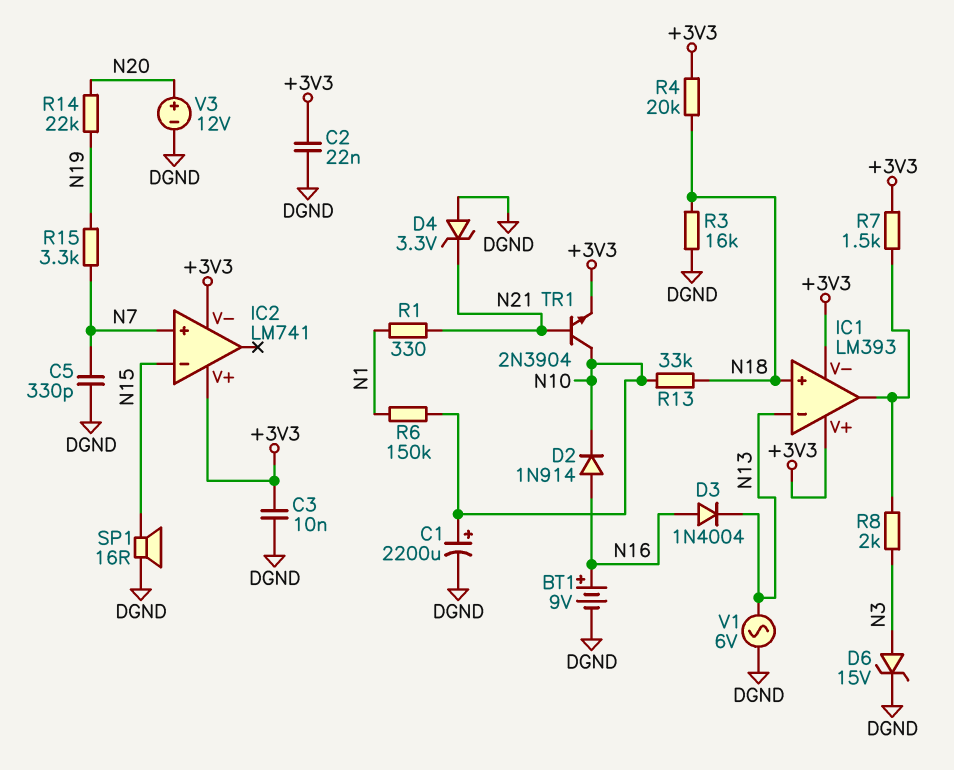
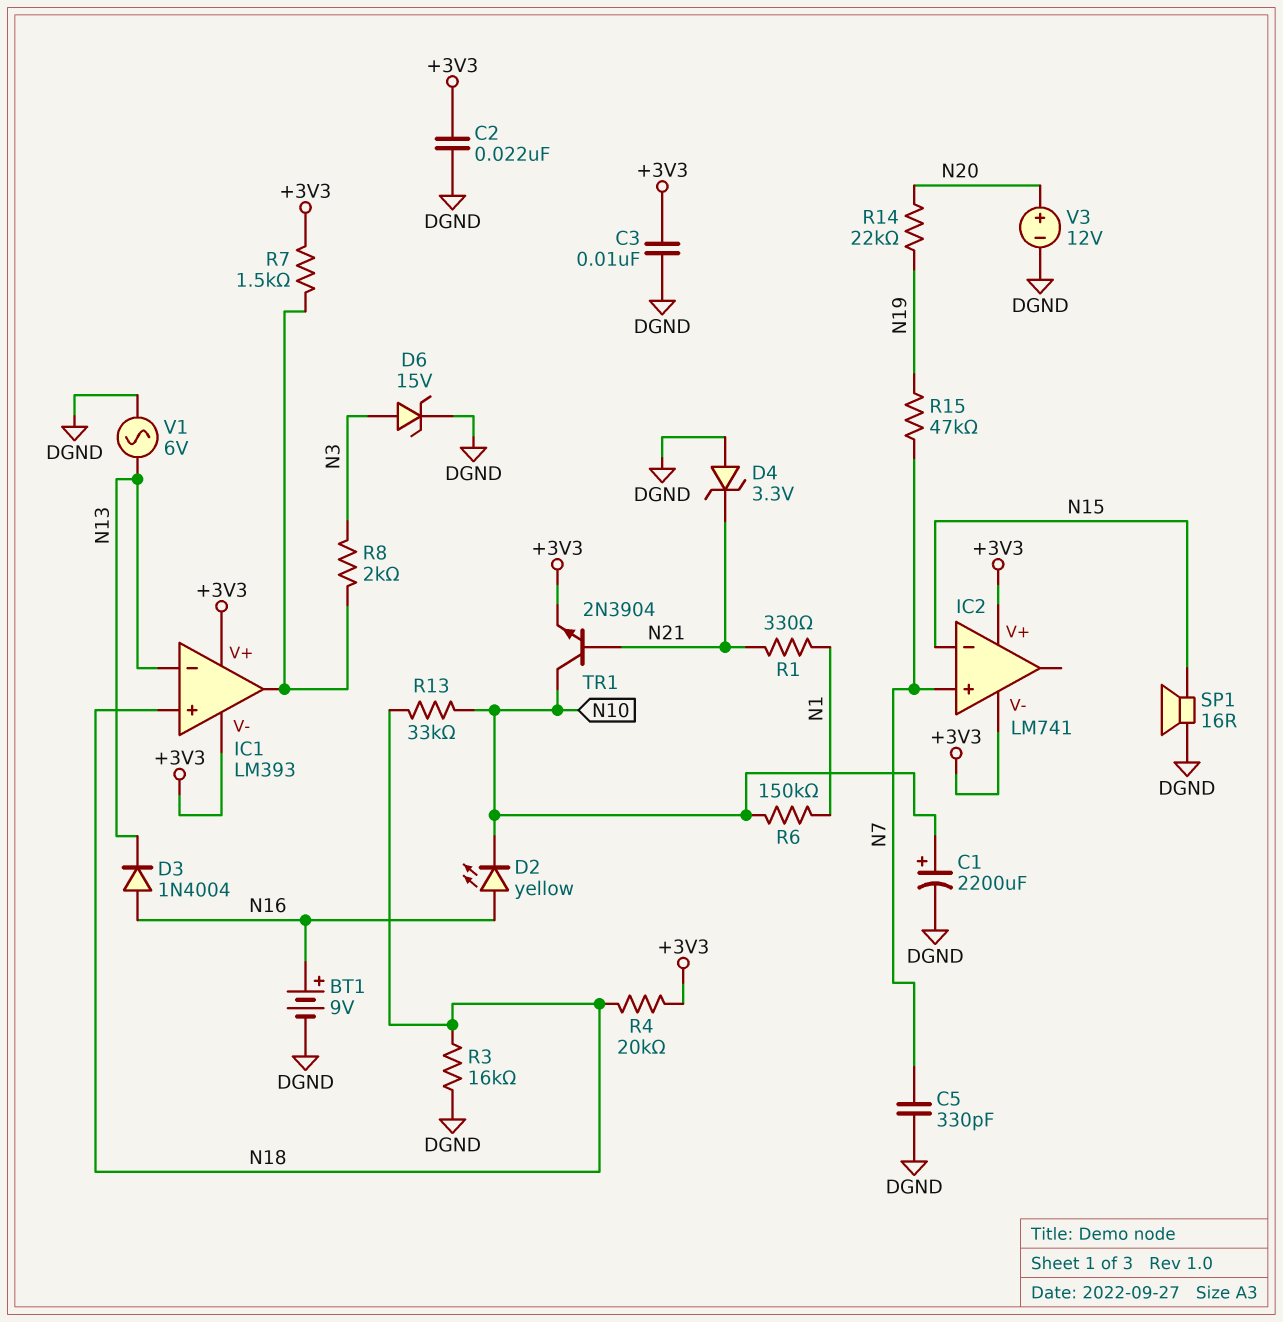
D2: diode 1N914 (A N16, K N10) -> LED yellow (A N16, K N10)
R15: 3.3k (N7, N19) -> 47k (N7, N19)

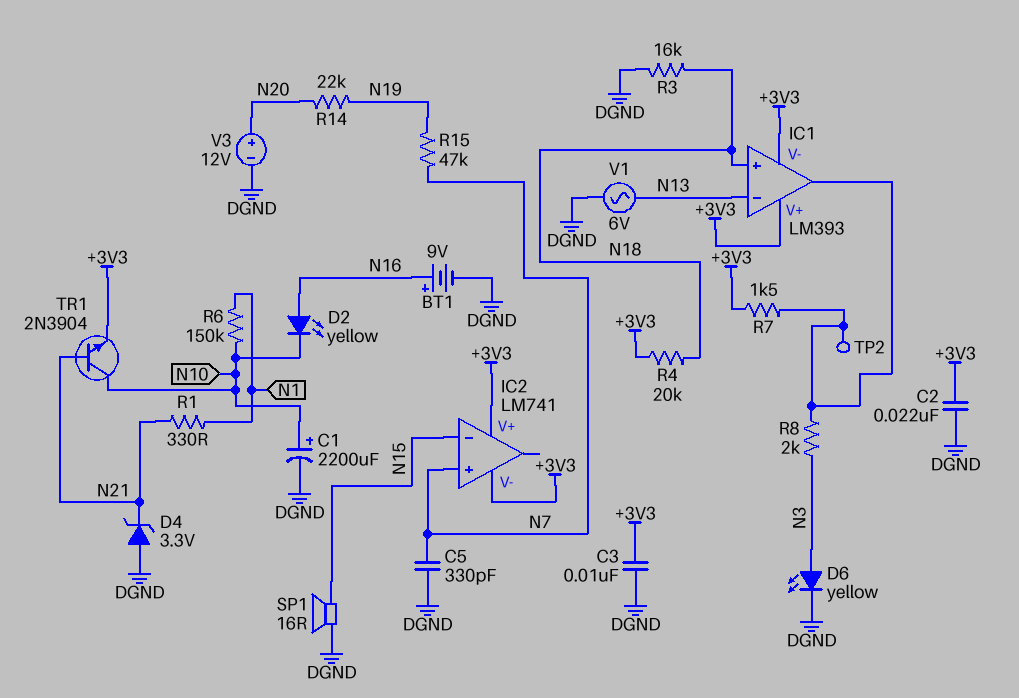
D3: diode 1N4004 (A N16, K N13) -> none
D6: zener 15V (A N3, K DGND) -> LED yellow (A N3, K DGND)
R13: 33k (N10, N18) -> none
TP2: none -> test point (IC1/out)

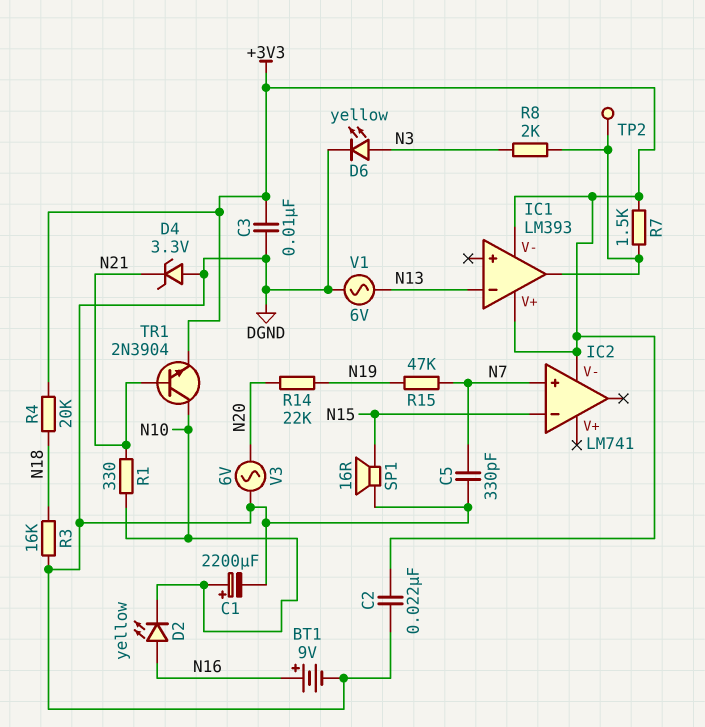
IC1 pin in+: N18 -> none
IC2 pin V+: +3V3 -> none
R1: 330 (N1, N21) -> 330 (N10, N21)
R6: 150k (N1, N10) -> none
V3: 12V (plus N20, minus DGND) -> AC 6V (DGND, N20)

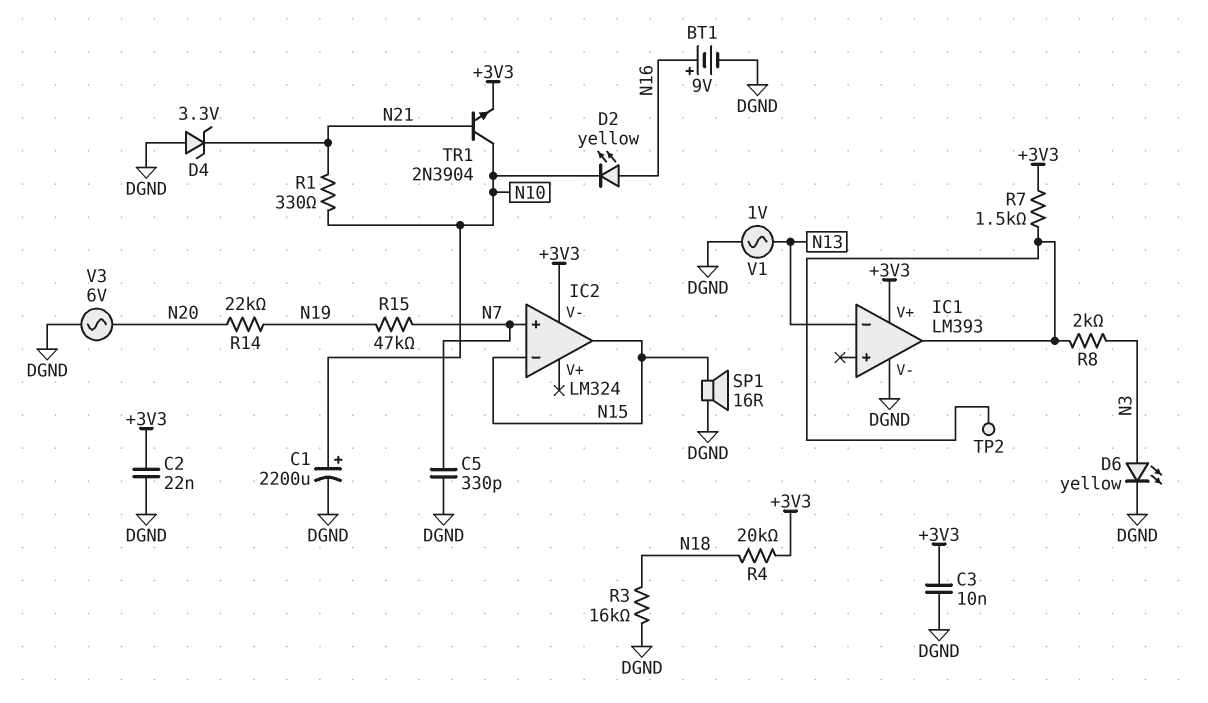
IC1 pin V-: +3V3 -> DGND
IC2: LM741 -> LM324
IC2 pin out: none -> N15
V1: AC 6V (DGND, N13) -> AC 1V (DGND, N13)

